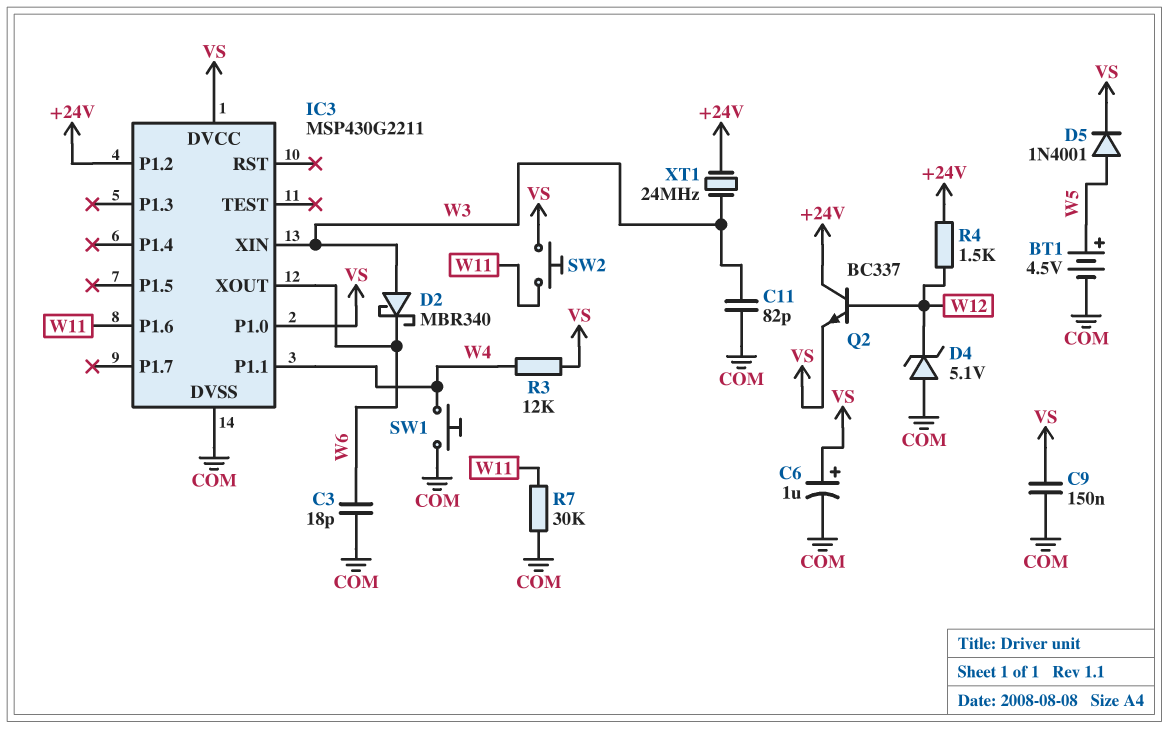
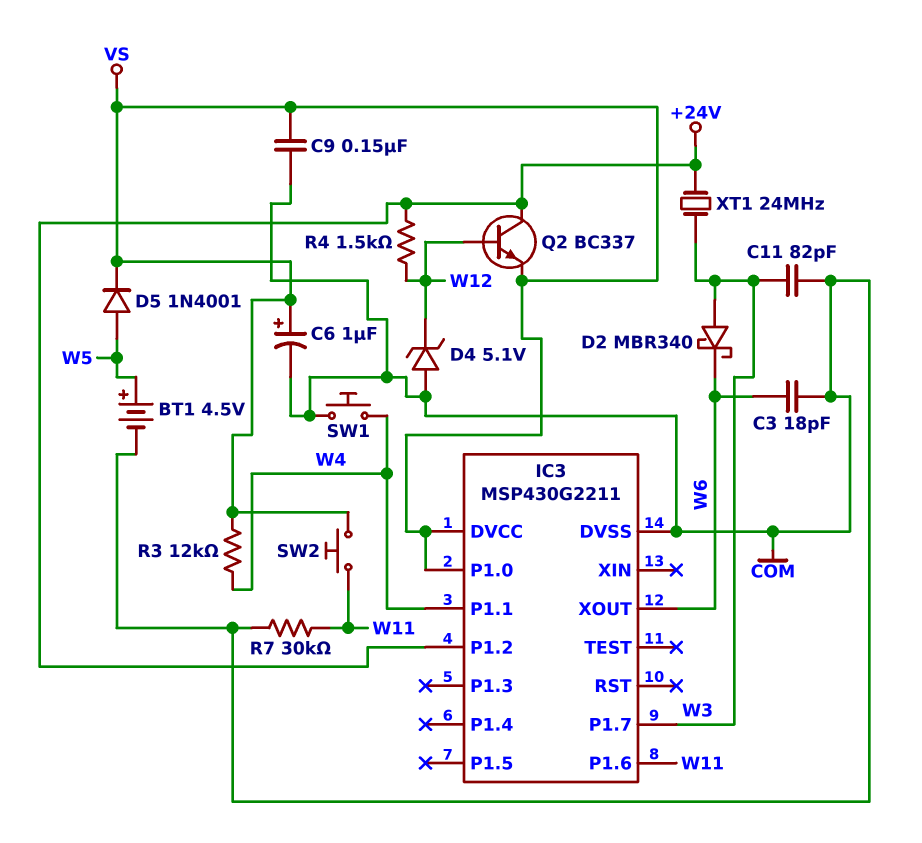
IC3 pin P1.7: none -> W3
IC3 pin XIN: W3 -> none

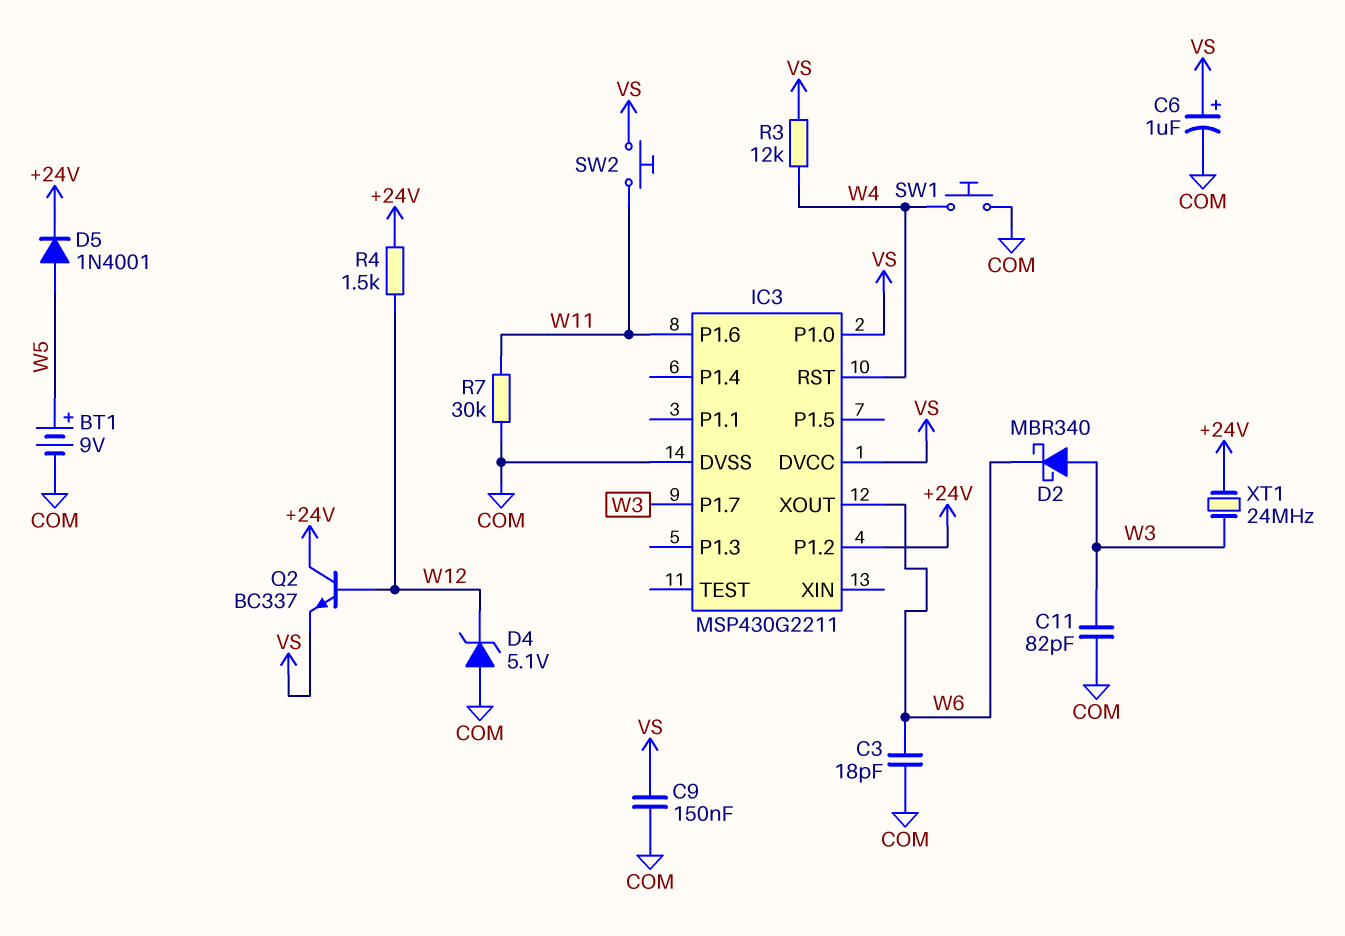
BT1: 4.5V (plus W5, minus COM) -> 9V (plus W5, minus COM)
D5: diode 1N4001 (A W5, K VS) -> diode 1N4001 (A W5, K +24V)
IC3 pin P1.1: W4 -> none
IC3 pin RST: none -> W4

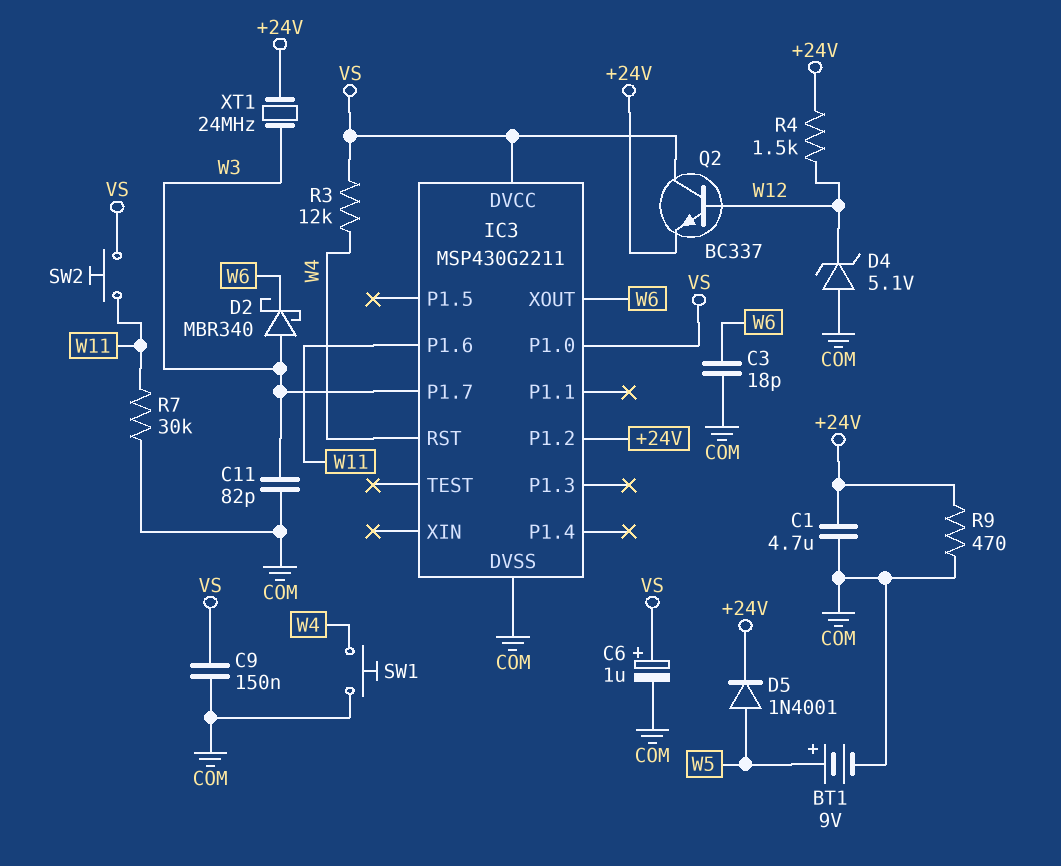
C1: none -> 4.7uF (+24V, COM)
Q2: NPN BC337 (B W12, C +24V, E VS) -> NPN BC337 (B W12, C VS, E +24V)
R9: none -> 470 (+24V, COM)

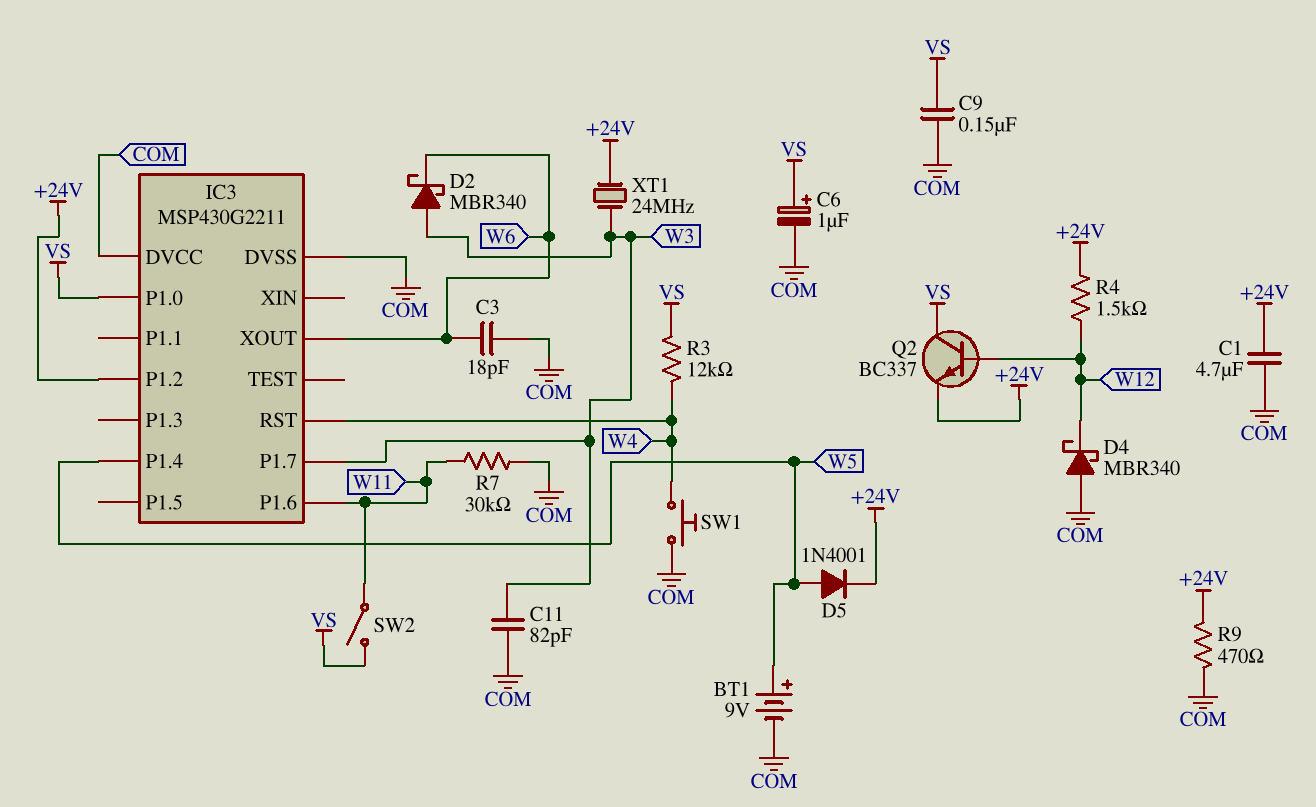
D4: zener 5.1V (A COM, K W12) -> schottky MBR340 (A COM, K W12)
IC3 pin DVCC: VS -> COM
IC3 pin P1.4: none -> W5
SW2: button (VS, W11) -> switch (VS, W11)

